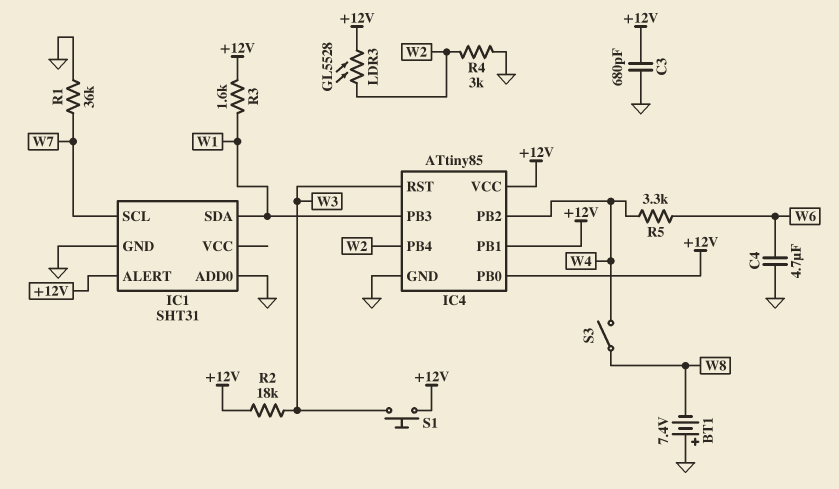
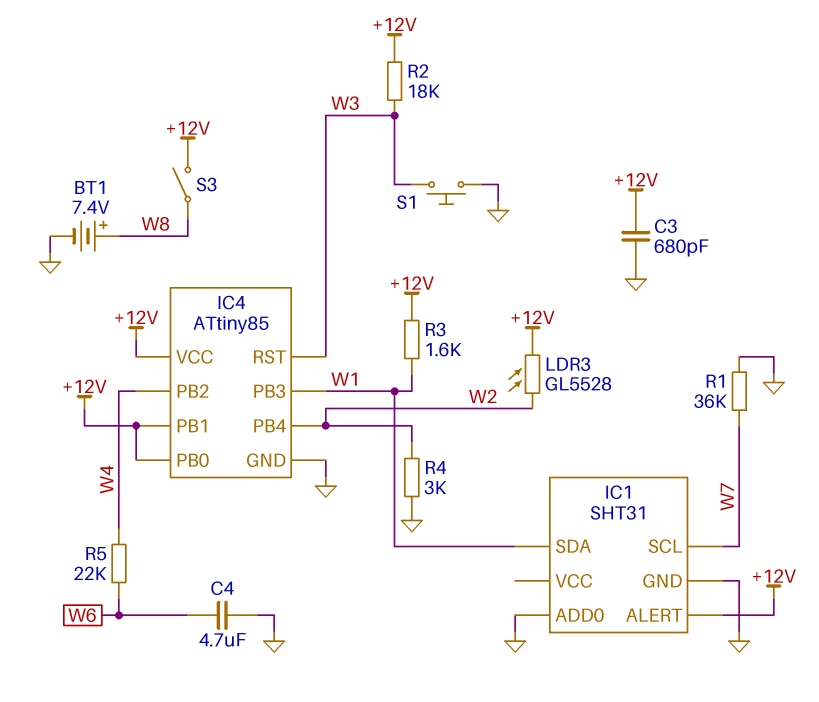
BT1: 7.4V (plus GND, minus W8) -> 7.4V (plus W8, minus GND)
R5: 3.3k (W4, W6) -> 22k (W4, W6)
S1: button (+12V, W3) -> button (GND, W3)
S3: switch (W4, W8) -> switch (+12V, W8)

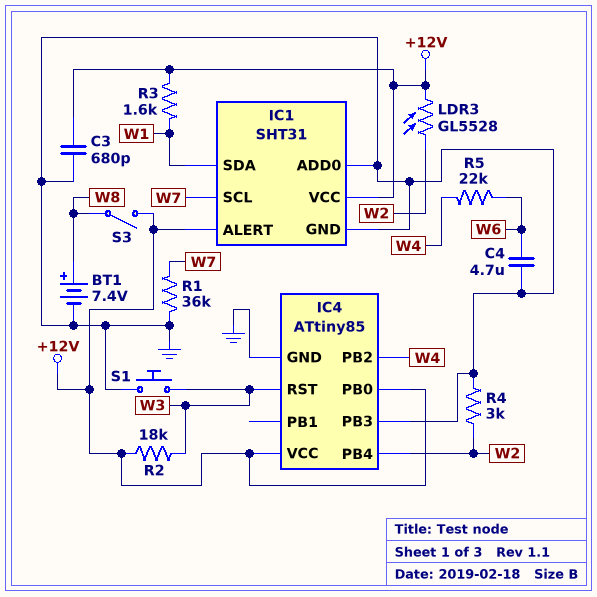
IC1 pin VCC: none -> +12V
IC4 pin PB1: +12V -> none
IC4 pin PB3: W1 -> GND

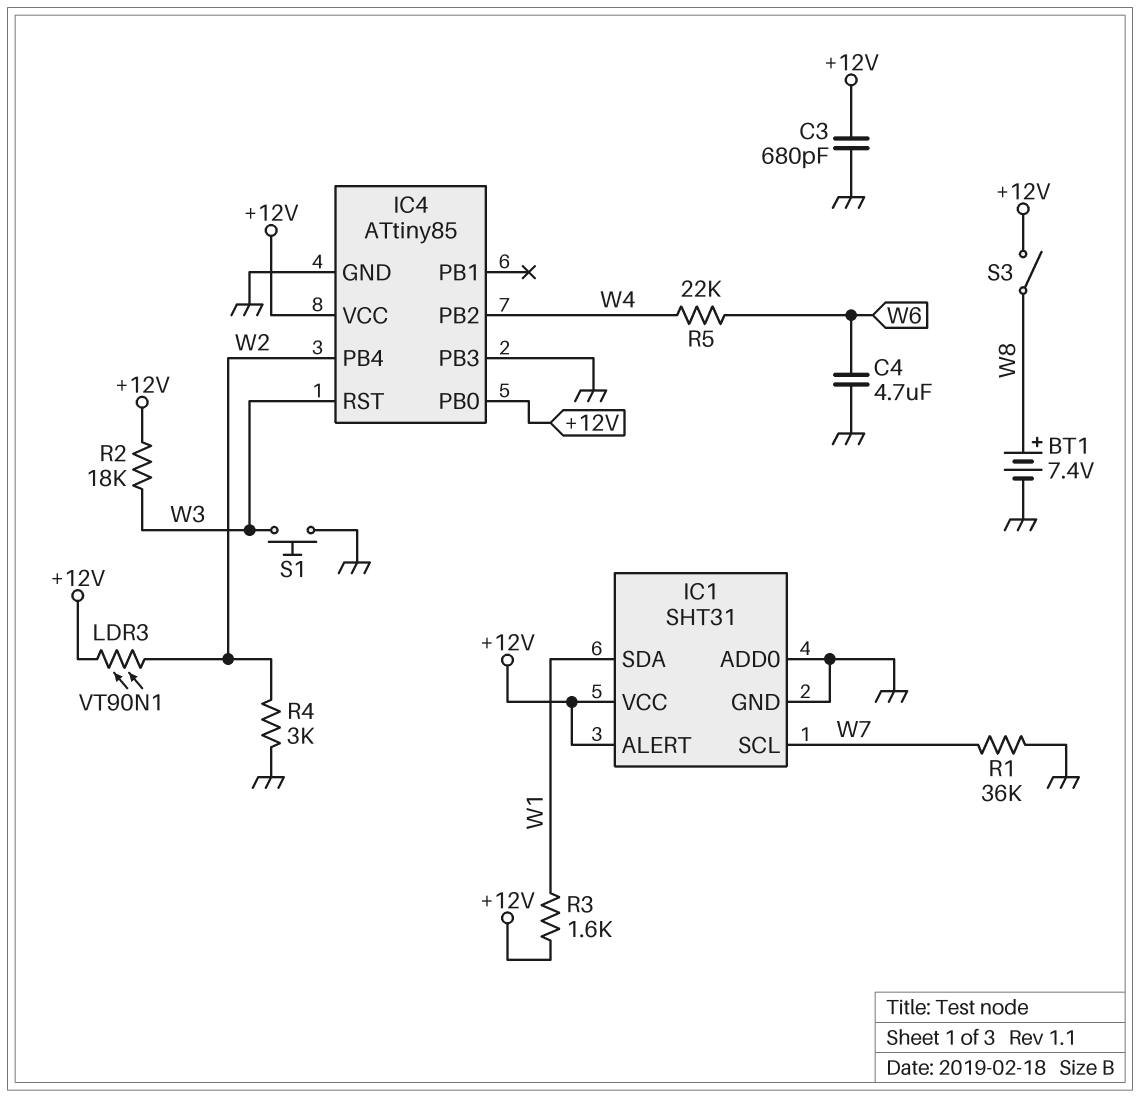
LDR3: GL5528 (+12V, W2) -> VT90N1 (+12V, W2)

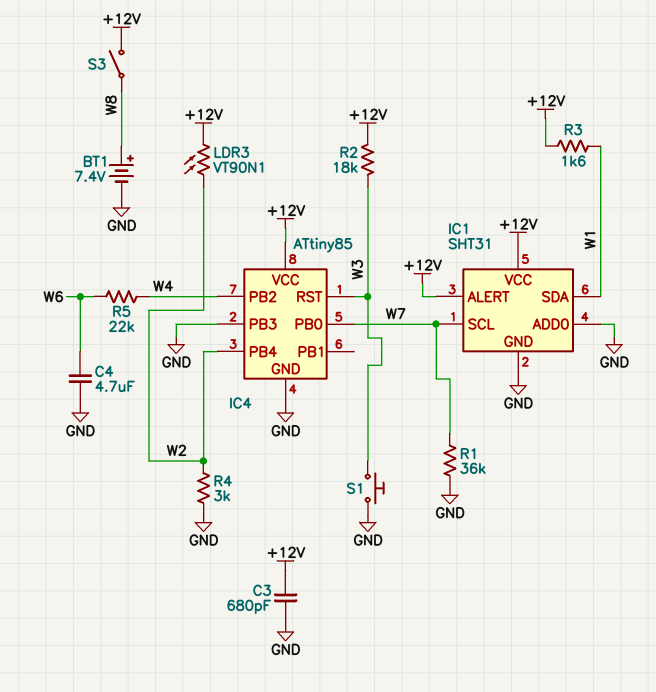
IC4 pin PB0: +12V -> W7

